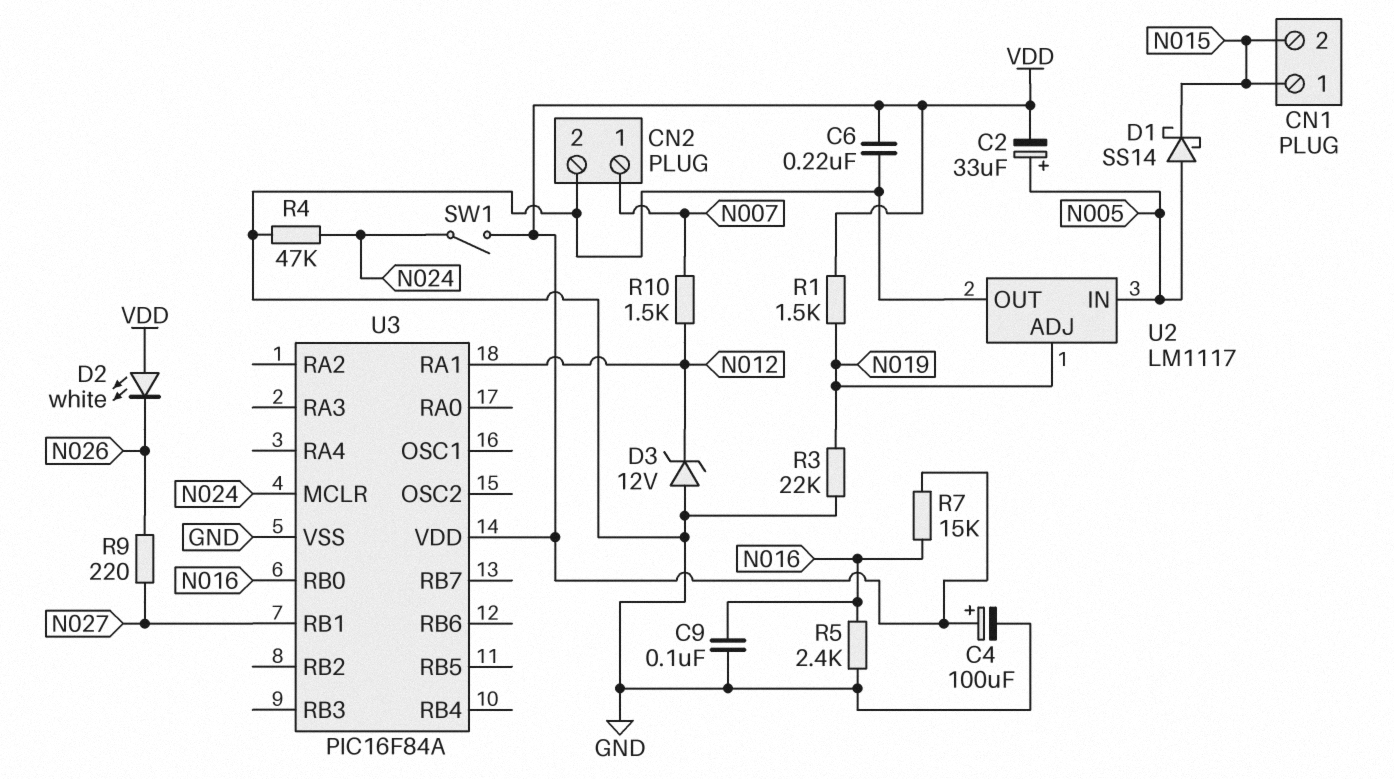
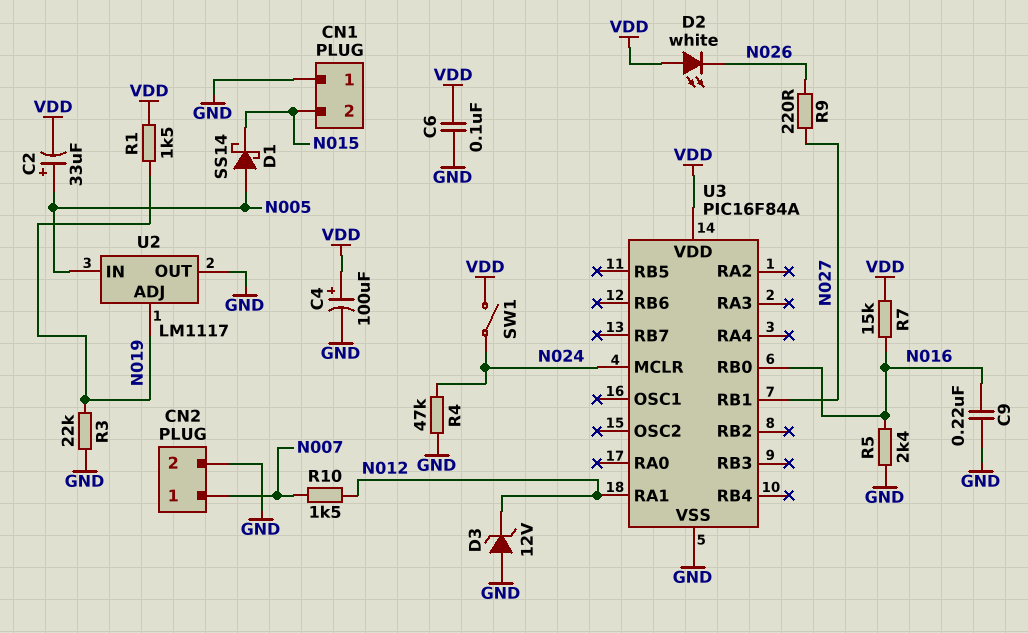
C6: 220nF (GND, VDD) -> 100nF (GND, VDD)
C9: 100nF (GND, N016) -> 220nF (GND, N016)
CN1 pin 1: N015 -> GND

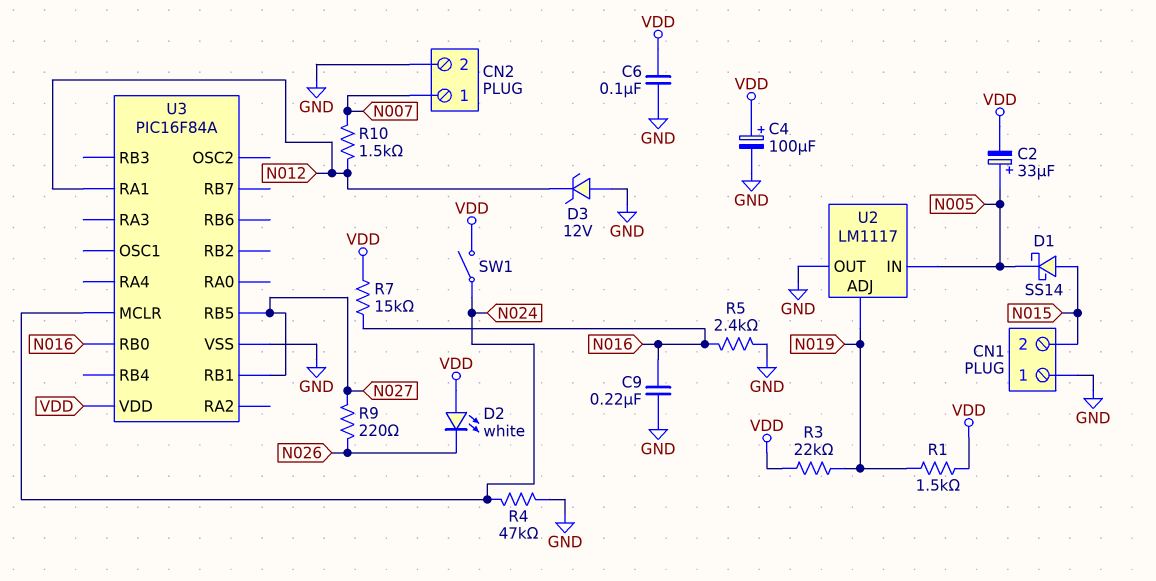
D1: schottky SS14 (A N005, K N015) -> schottky SS14 (A N015, K N005)
R3: 22k (GND, N019) -> 22k (N019, VDD)
U3 pin RB5: none -> N027

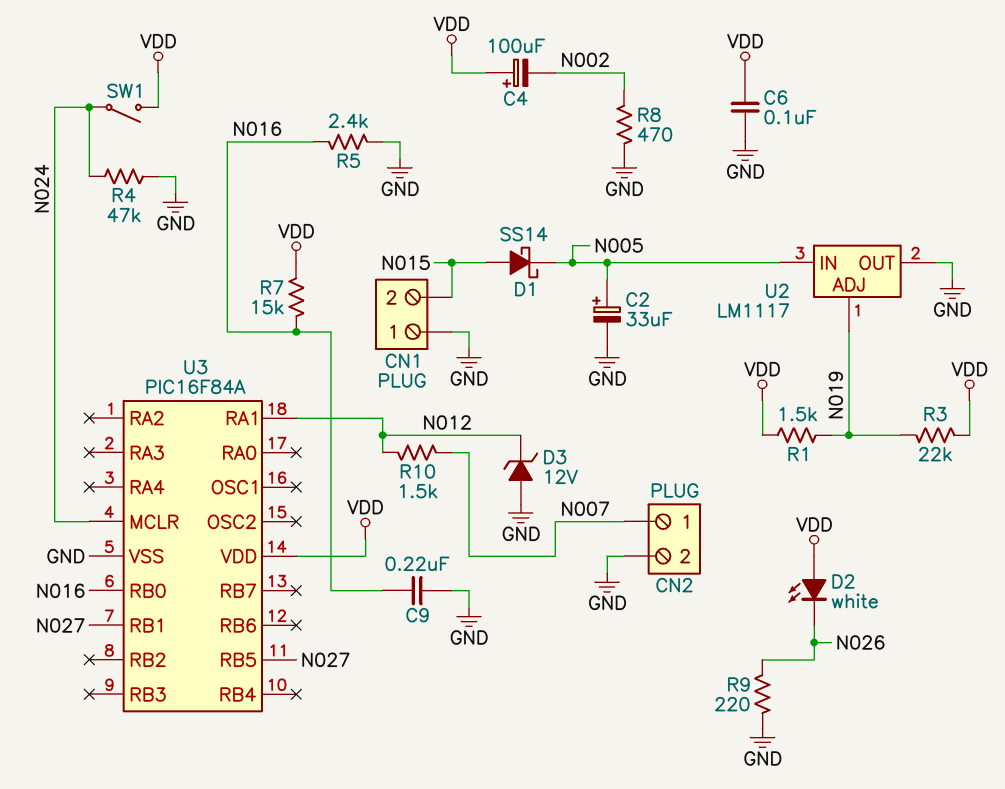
C2: 33uF (plus N005, minus VDD) -> 33uF (plus N005, minus GND)
C4: 100uF (plus VDD, minus GND) -> 100uF (plus VDD, minus N002)
R8: none -> 470 (GND, N002)
R9: 220 (N026, N027) -> 220 (GND, N026)

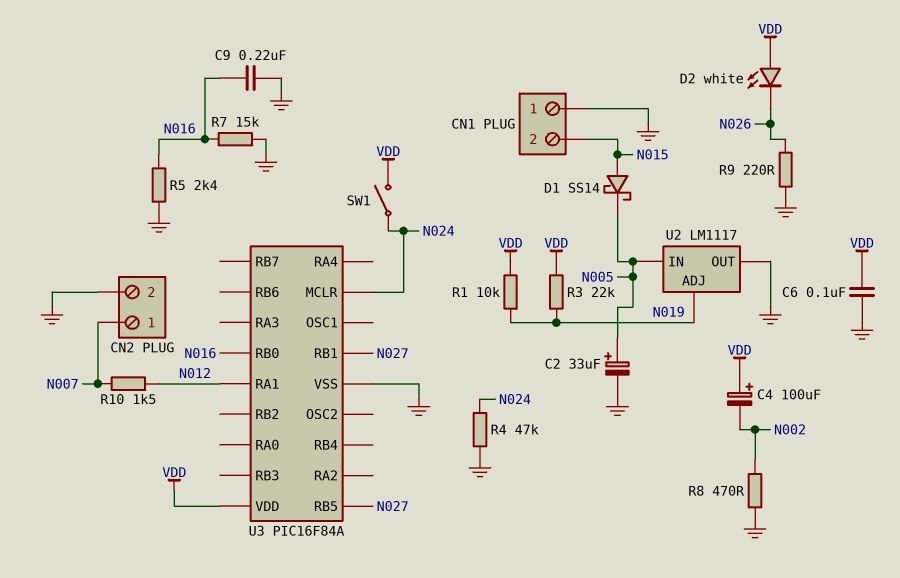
D3: zener 12V (A GND, K N012) -> none
R1: 1.5k (N019, VDD) -> 10k (N019, VDD)
R7: 15k (N016, VDD) -> 15k (GND, N016)

